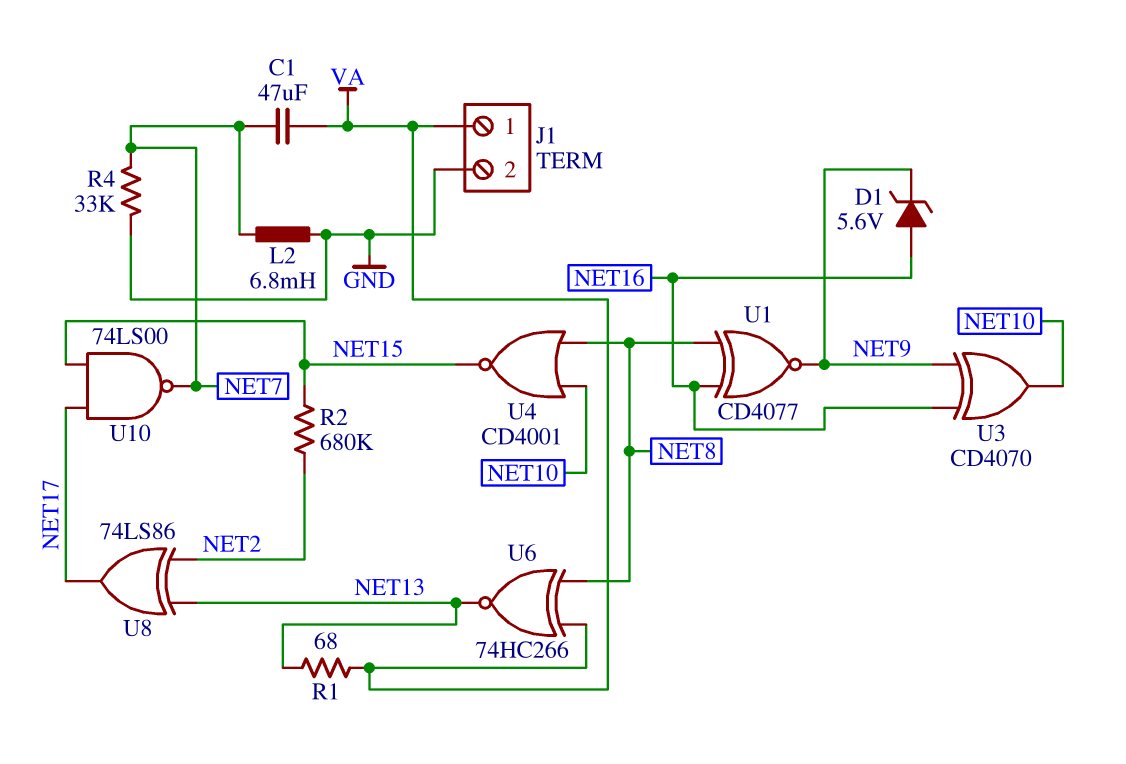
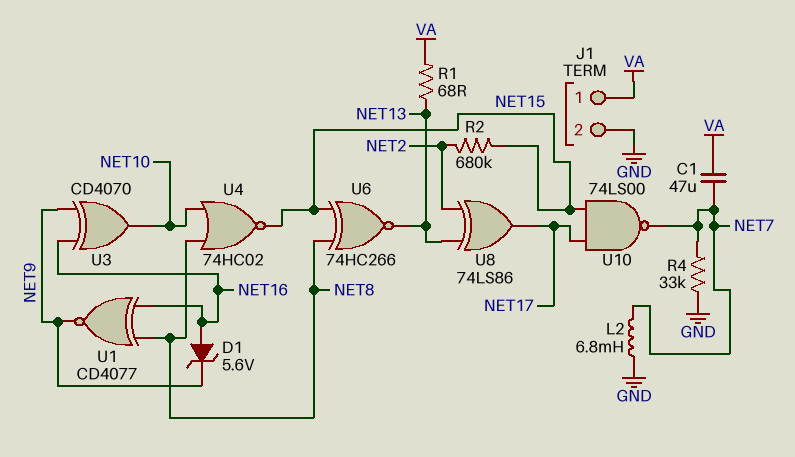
U4: NOR CD4001 (in NET8, in NET10, out NET15) -> NOR 74HC02 (in NET8, in NET10, out NET15)
U6: XNOR 74HC266 (in NET8, in VA, out NET13) -> XNOR 74HC266 (in NET8, in NET15, out NET13)

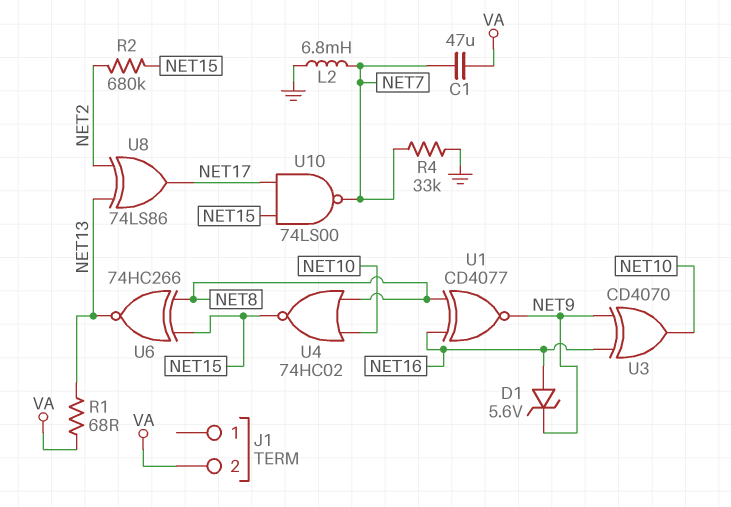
J1 pin 1: VA -> none
J1 pin 2: GND -> VA

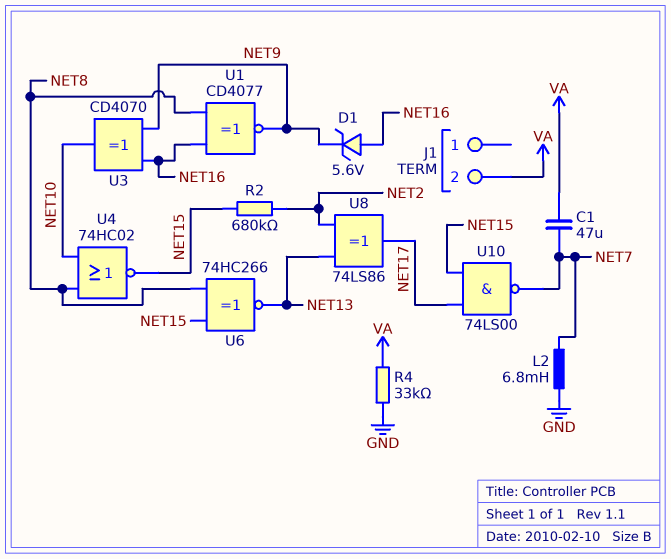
R1: 68 (NET13, VA) -> none
R4: 33k (GND, NET7) -> 33k (GND, VA)

